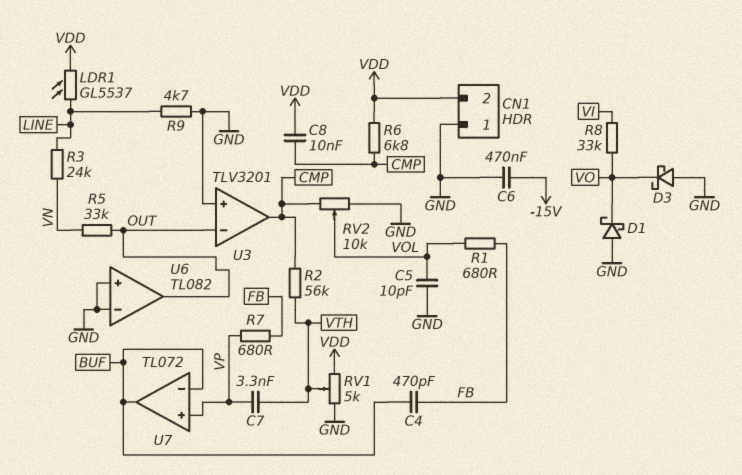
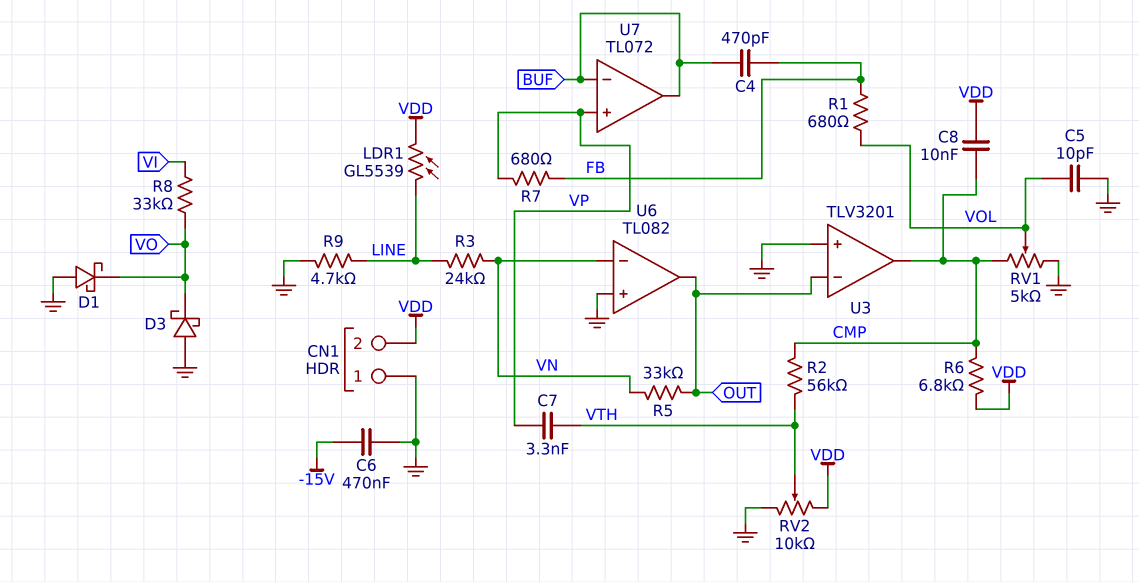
LDR1: GL5537 (LINE, VDD) -> GL5539 (LINE, VDD)
RV1: 5k (GND, VDD, wiper VTH) -> 5k (CMP, GND, wiper VOL)
RV2: 10k (CMP, GND, wiper VOL) -> 10k (GND, VDD, wiper VTH)
U6 pin in-: GND -> VN

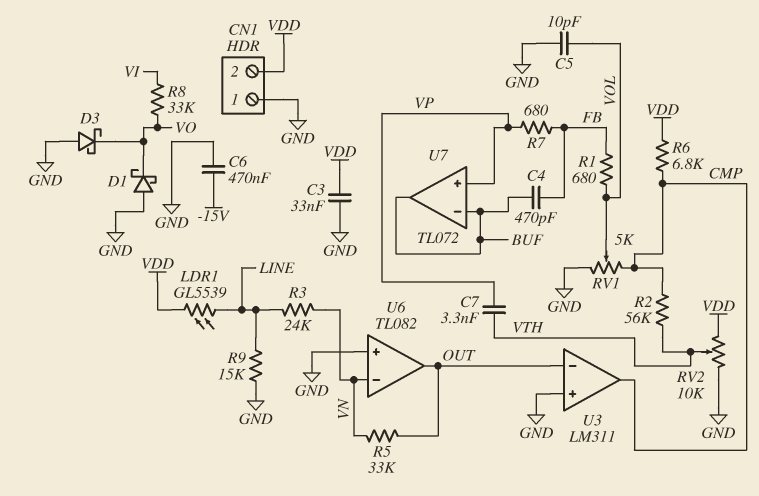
C3: none -> 33nF (GND, VDD)
C8: 10nF (CMP, VDD) -> none
R9: 4.7k (GND, LINE) -> 15k (GND, LINE)
U3: TLV3201 -> LM311

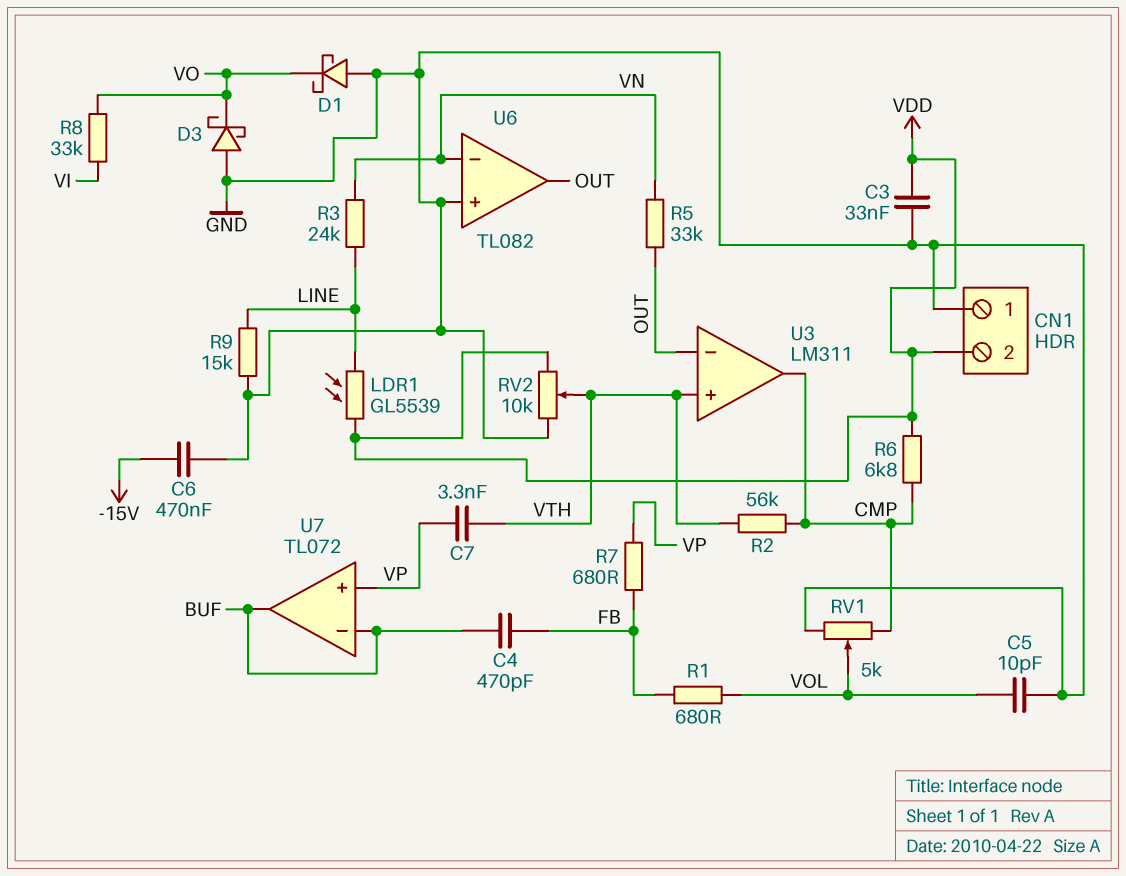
U3 pin in+: GND -> VTH

